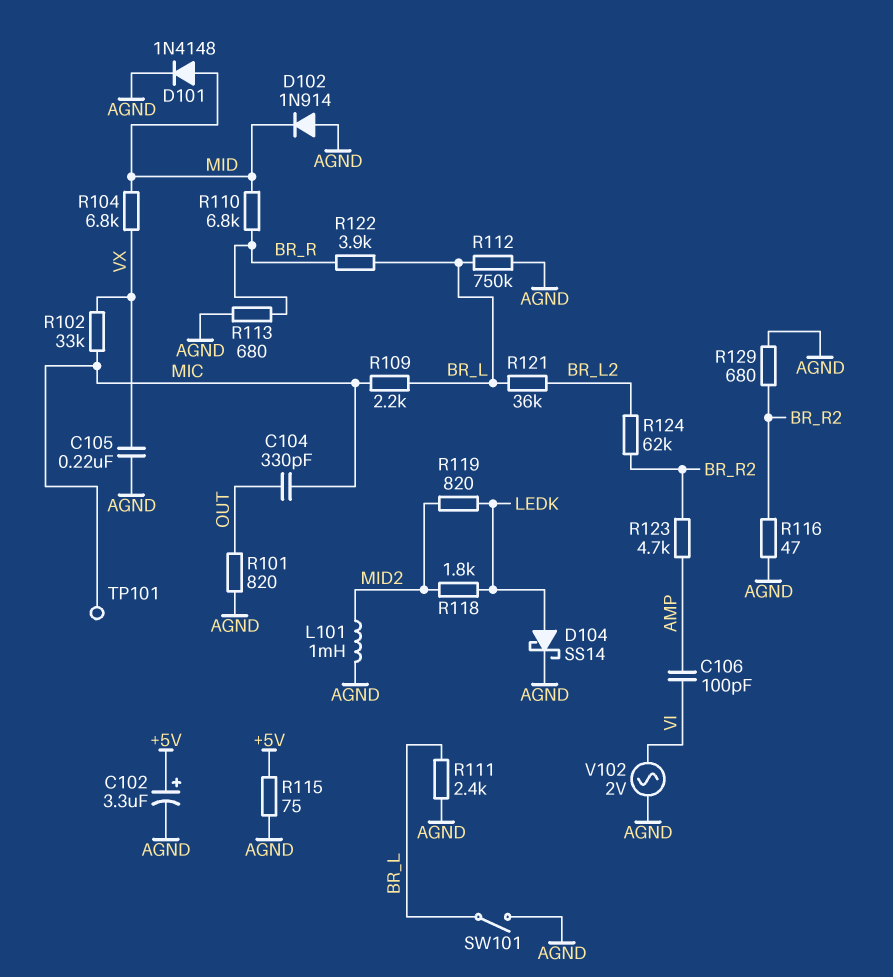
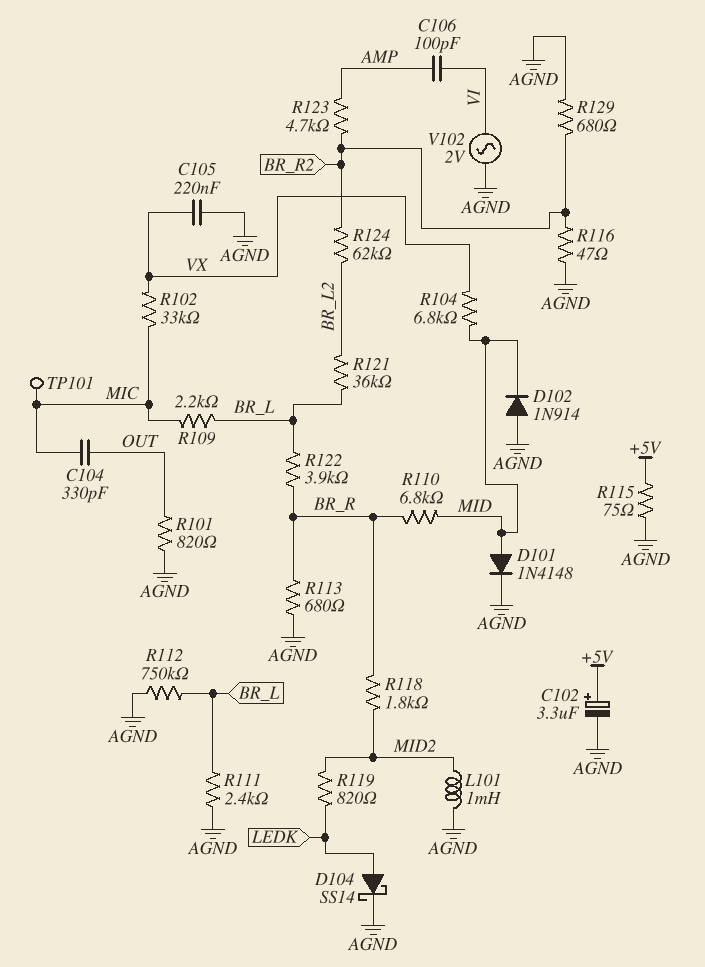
R118: 1.8k (LEDK, MID2) -> 1.8k (BR_R, MID2)
SW101: switch (AGND, BR_L) -> none

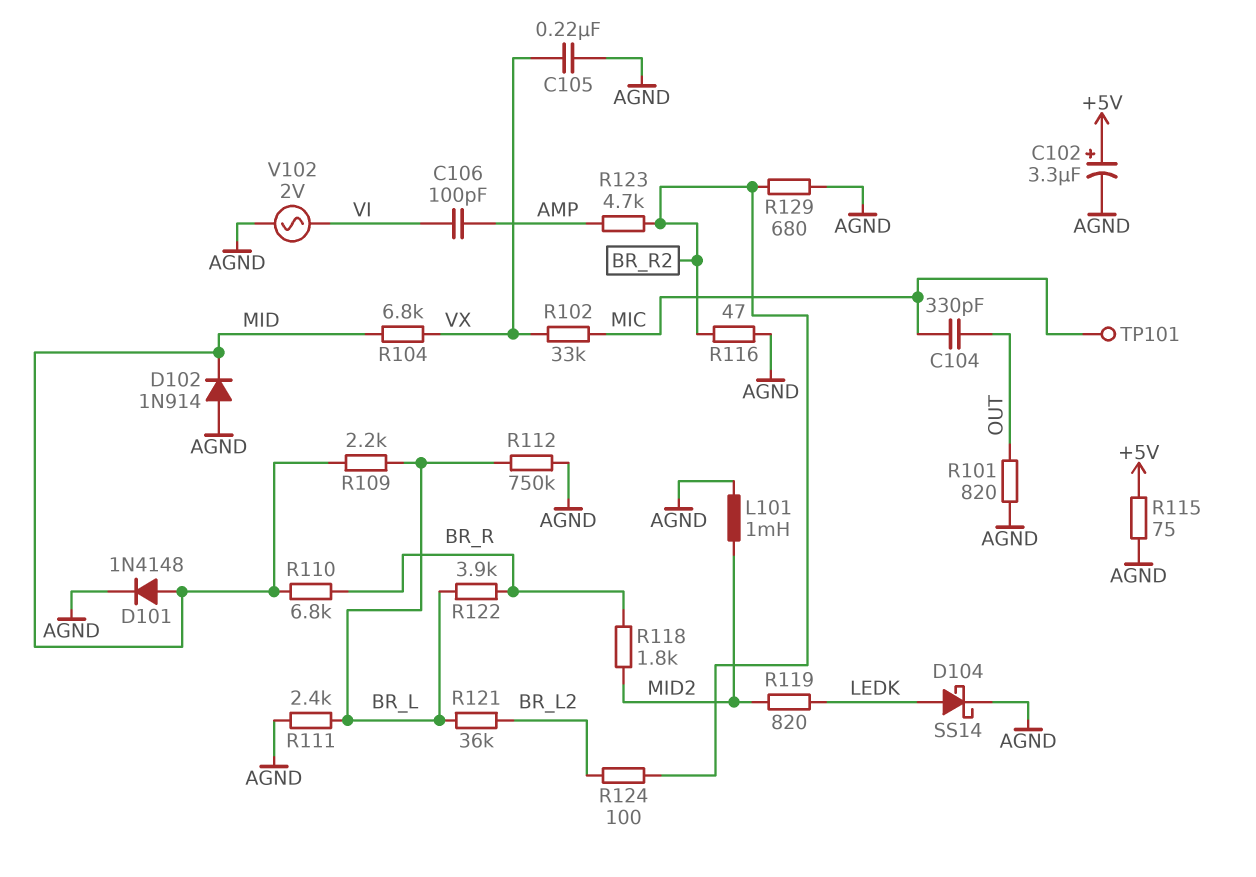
R109: 2.2k (BR_L, MIC) -> 2.2k (BR_L, MID)
R113: 680 (AGND, BR_R) -> none
R124: 62k (BR_L2, BR_R2) -> 100 (BR_L2, BR_R2)

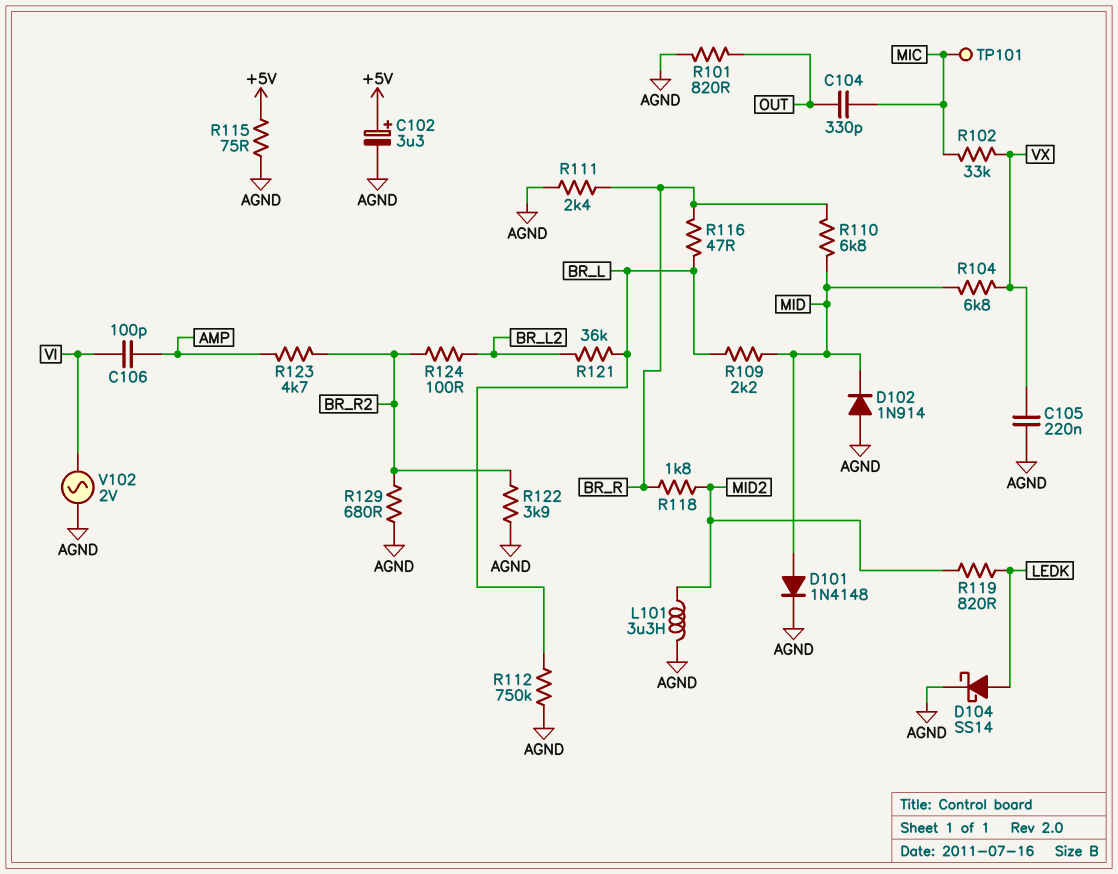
L101: 1mH (AGND, MID2) -> 3.3uH (AGND, MID2)
R111: 2.4k (AGND, BR_L) -> 2.4k (AGND, BR_R)
R116: 47 (AGND, BR_R2) -> 47 (BR_L, BR_R)
R122: 3.9k (BR_L, BR_R) -> 3.9k (AGND, BR_R2)

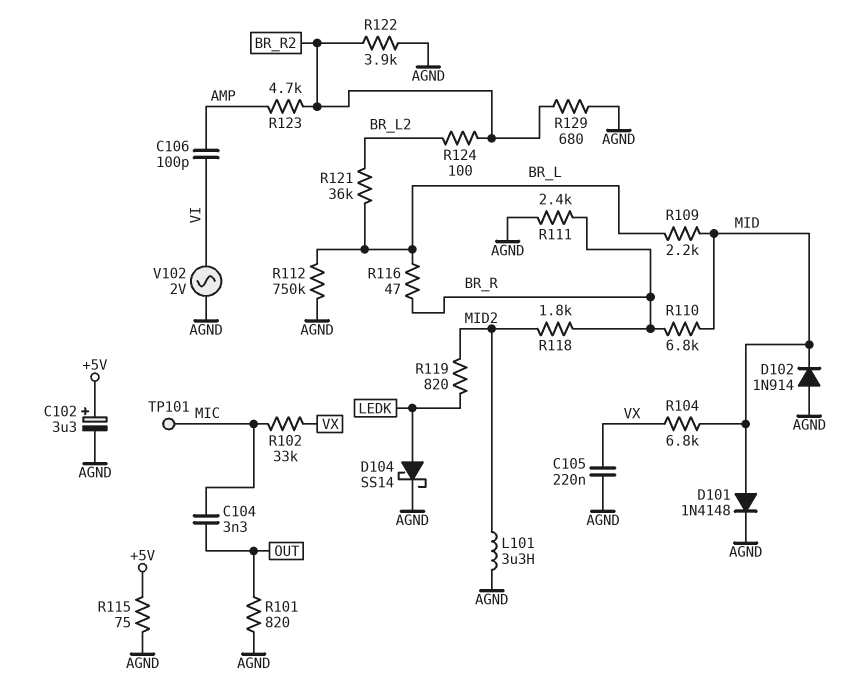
C104: 330pF (MIC, OUT) -> 3.3nF (MIC, OUT)

